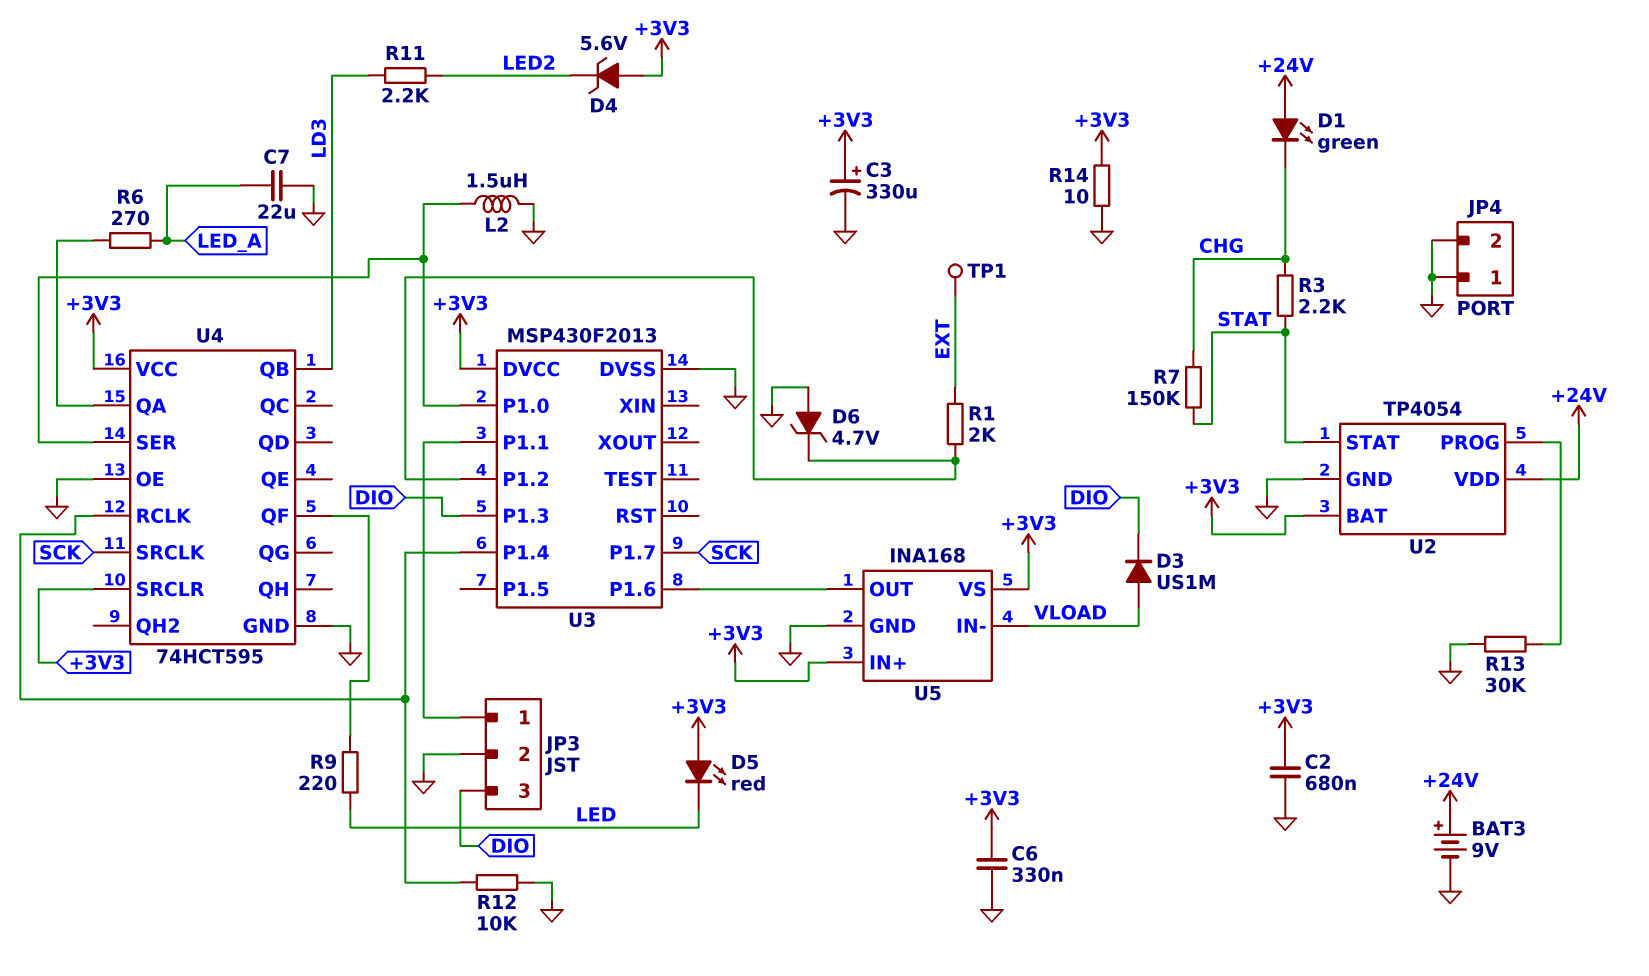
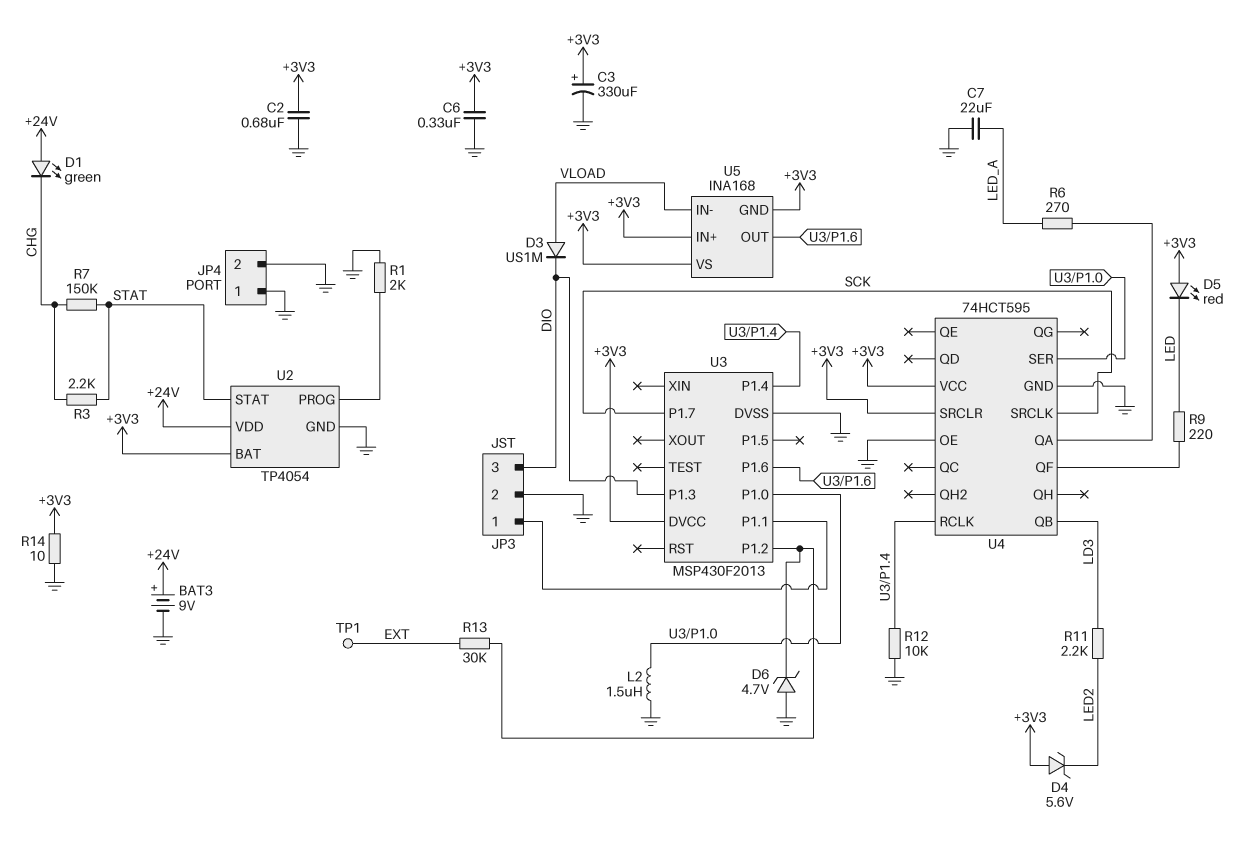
R1: 2k (EXT, U3/P1.2) -> 2k (GND, U2/PROG)
R13: 30k (GND, U2/PROG) -> 30k (EXT, U3/P1.2)
U5 pin GND: GND -> +3V3

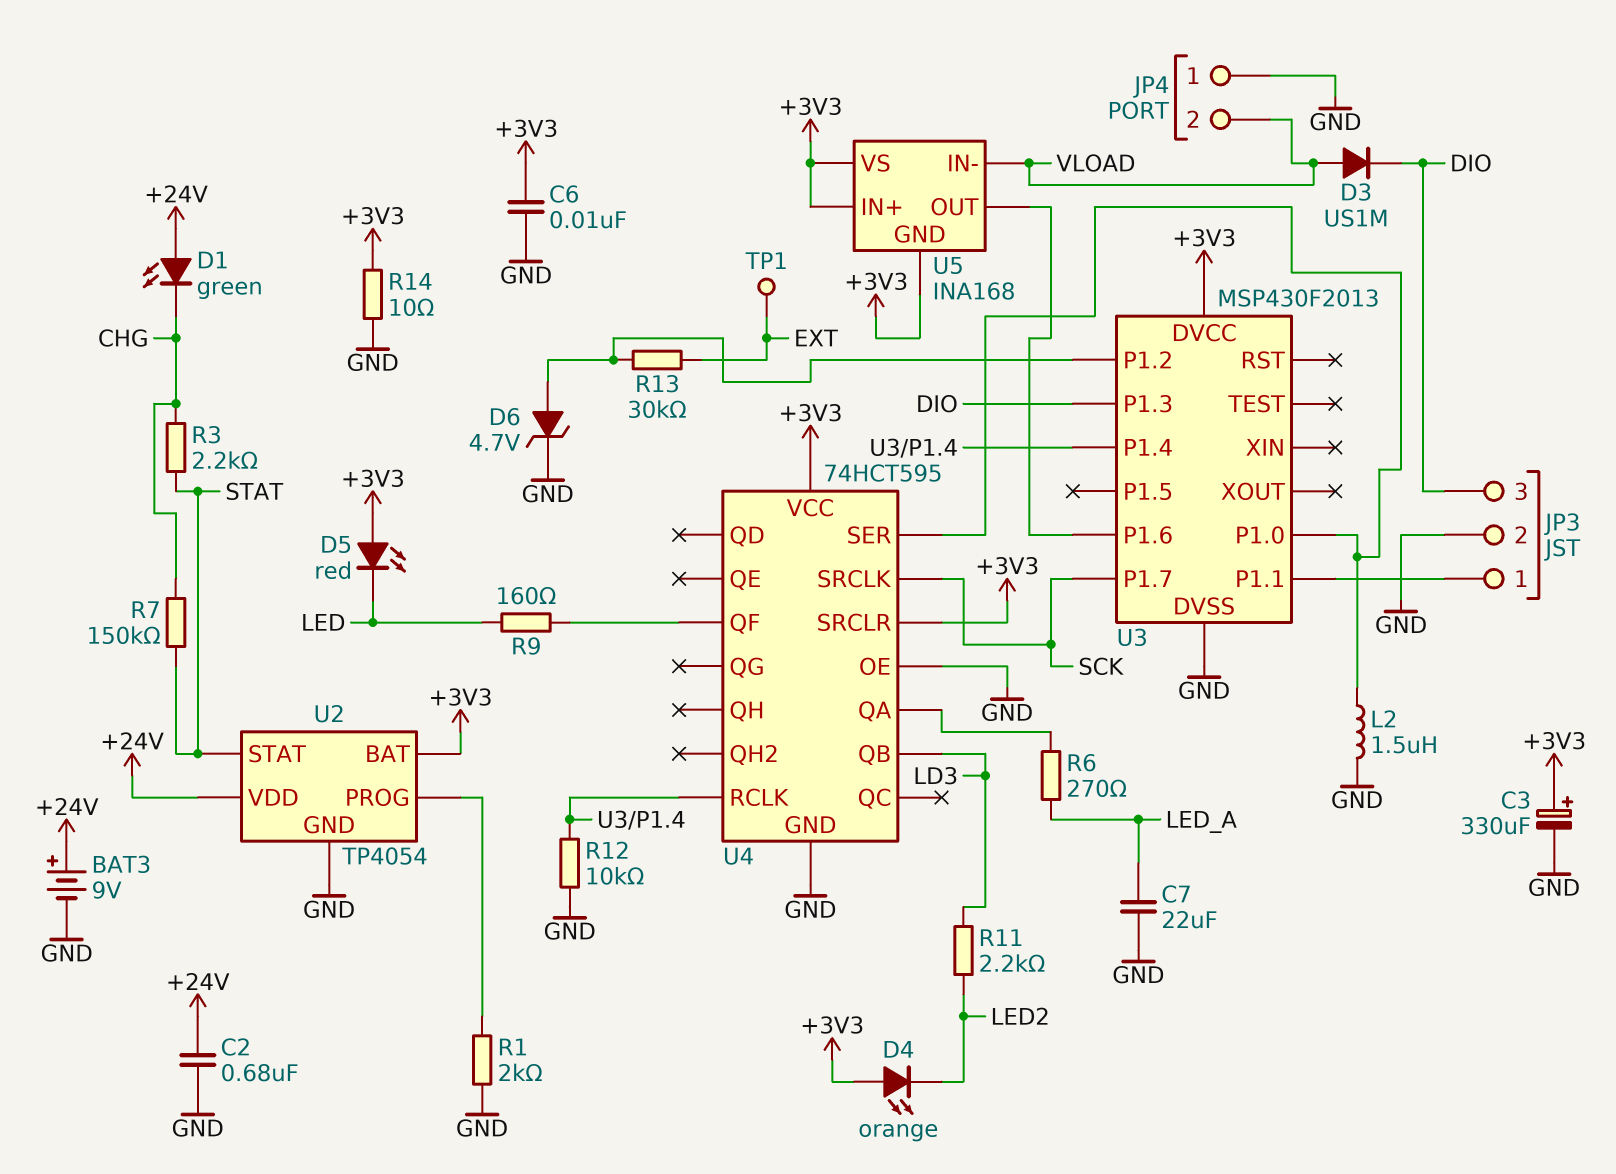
C2: 680nF (+3V3, GND) -> 680nF (+24V, GND)
C6: 330nF (+3V3, GND) -> 10nF (+3V3, GND)
D4: zener 5.6V (A +3V3, K LED2) -> LED orange (A +3V3, K LED2)
D6: zener 4.7V (A GND, K U3/P1.2) -> zener 4.7V (A U3/P1.2, K GND)
JP4 pin 2: GND -> VLOAD
R9: 220 (LED, U4/QF) -> 160 (LED, U4/QF)

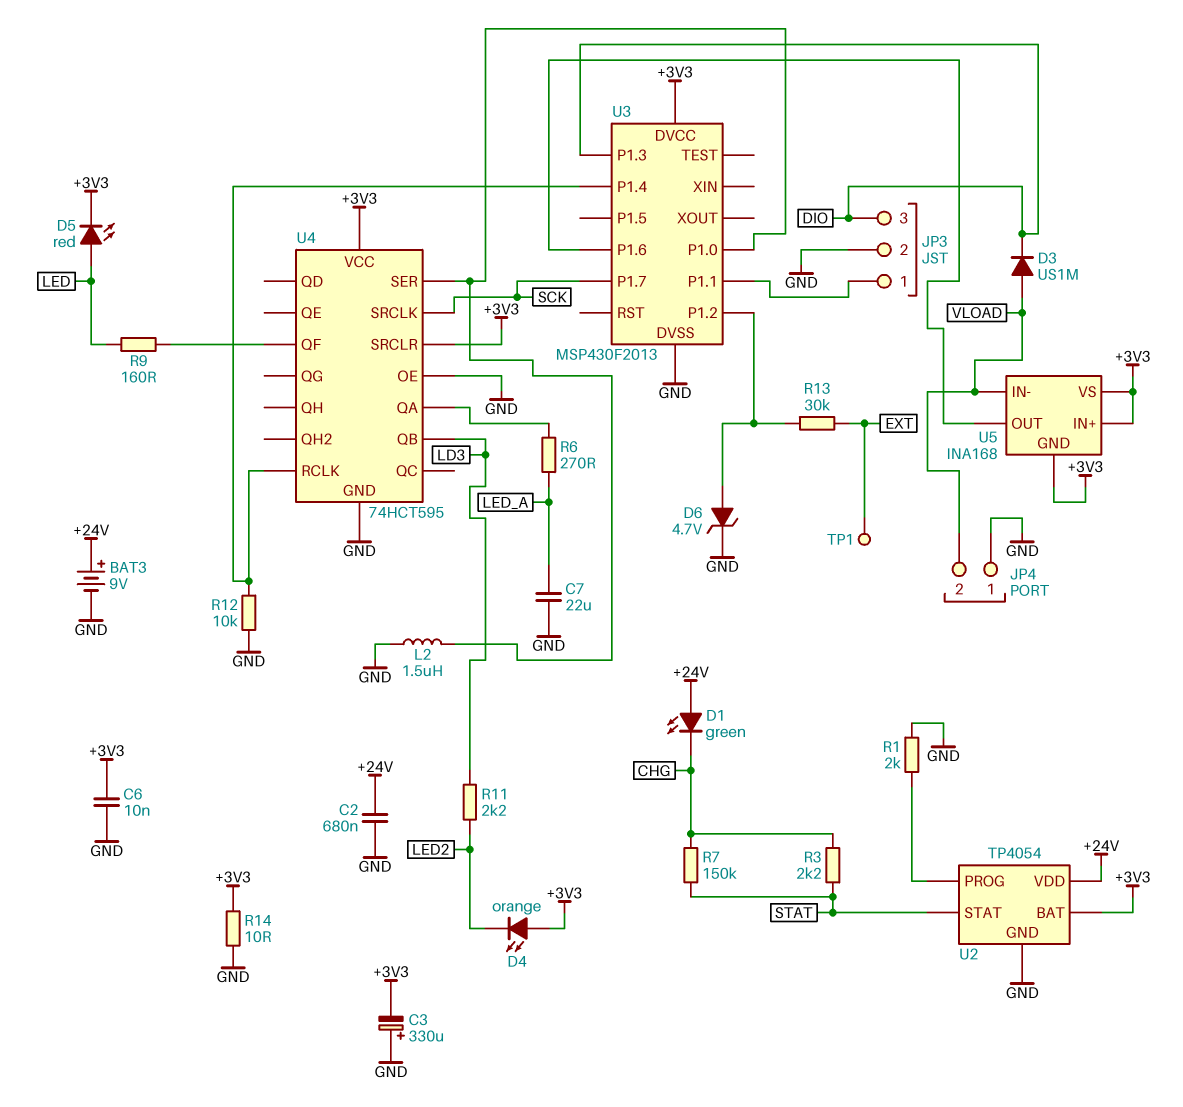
C3: 330uF (plus +3V3, minus GND) -> 330uF (plus GND, minus +3V3)
D5: LED red (A +3V3, K LED) -> LED red (A LED, K +3V3)

